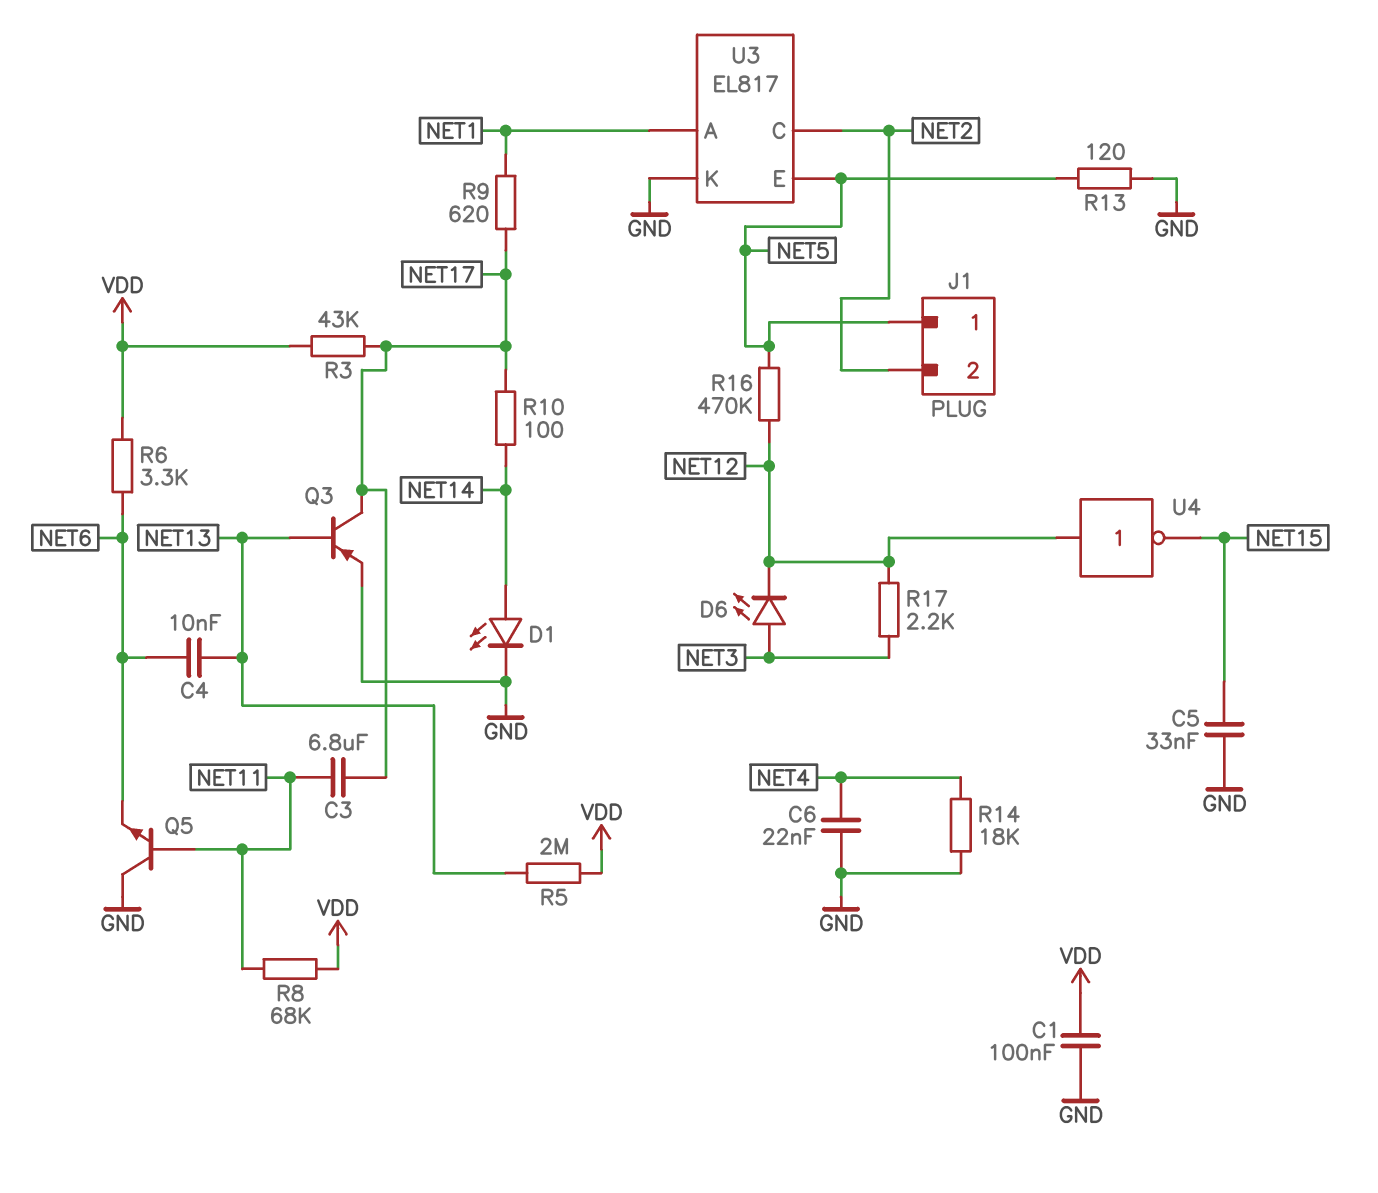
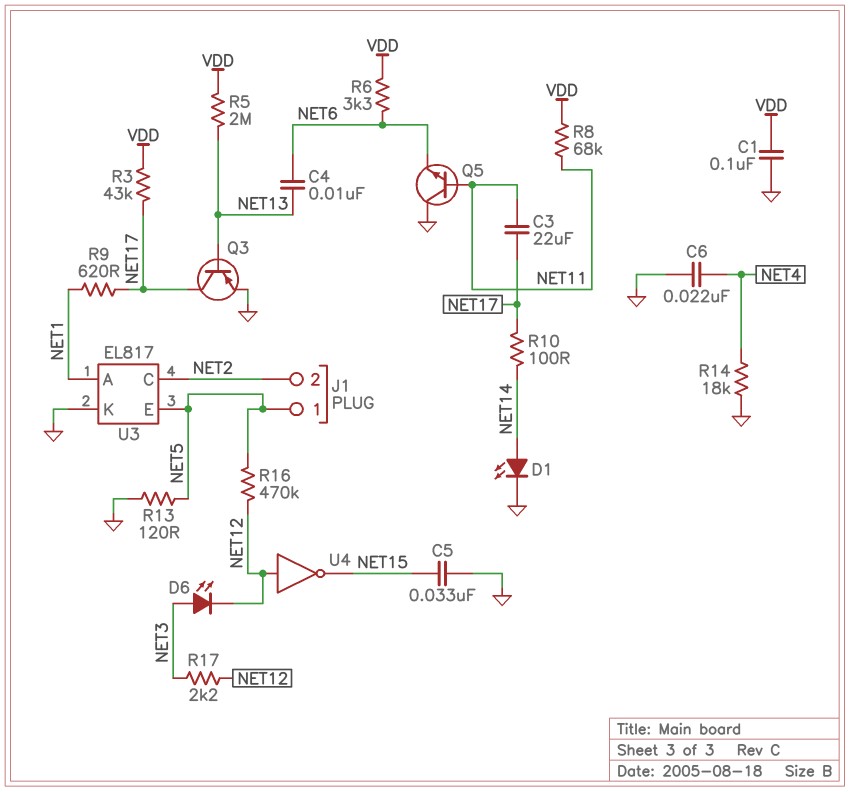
C3: 6.8uF (NET11, NET17) -> 22uF (NET11, NET17)

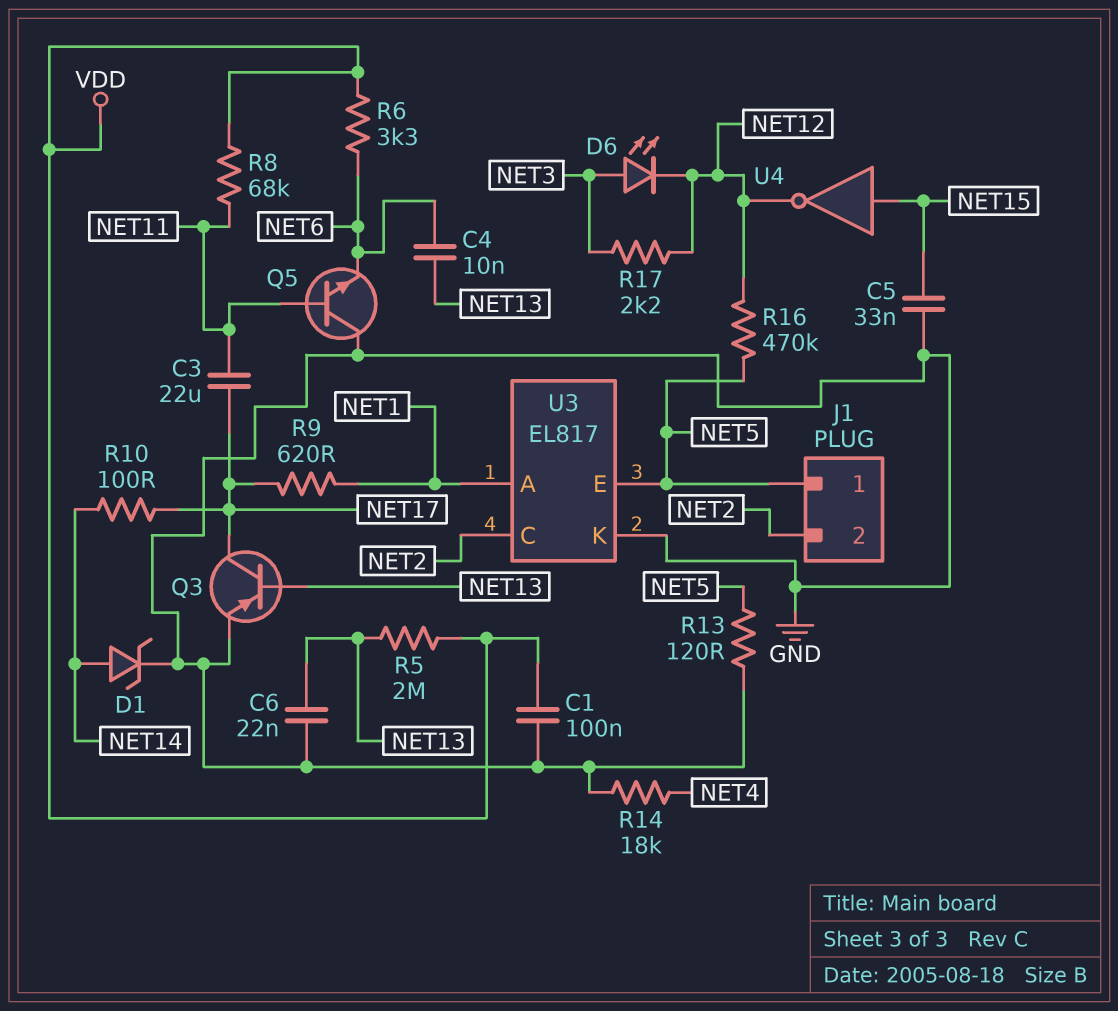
C6: 22nF (GND, NET4) -> 22nF (GND, NET13)
D1: LED (A NET14, K GND) -> zener (A NET14, K GND)
R3: 43k (NET17, VDD) -> none
U4: NOT (in NET12, out NET15) -> NOT (in NET15, out NET12)

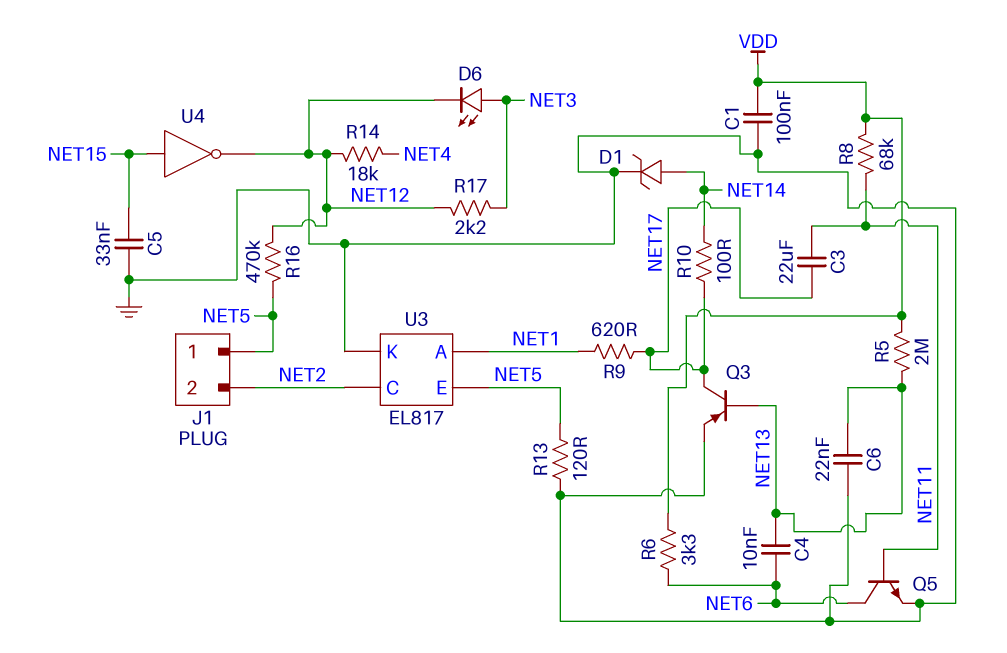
Q5: NPN (B NET11, C GND, E NET6) -> NPN (B NET11, C NET6, E GND)
R14: 18k (GND, NET4) -> 18k (NET4, NET12)

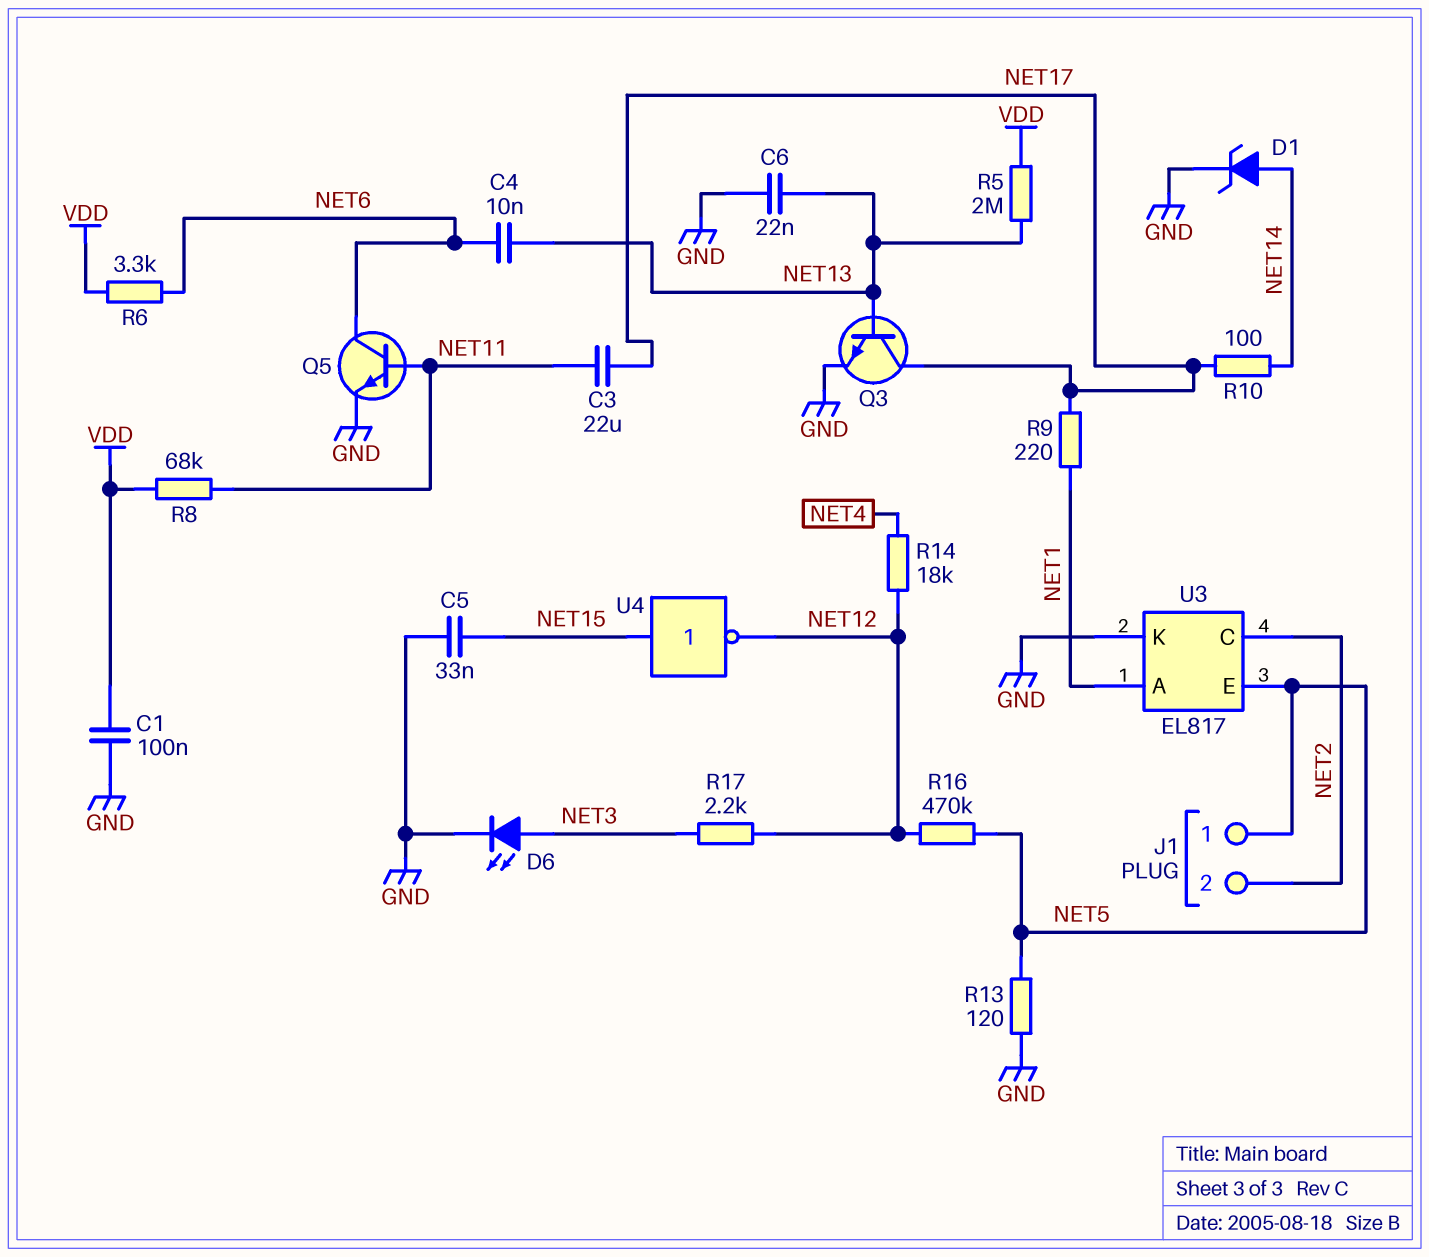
D6: LED (A NET3, K NET12) -> LED (A NET3, K GND)
Q3: PNP (B NET13, C NET17, E GND) -> NPN (B NET13, C NET17, E GND)
R9: 620 (NET1, NET17) -> 220 (NET1, NET17)

